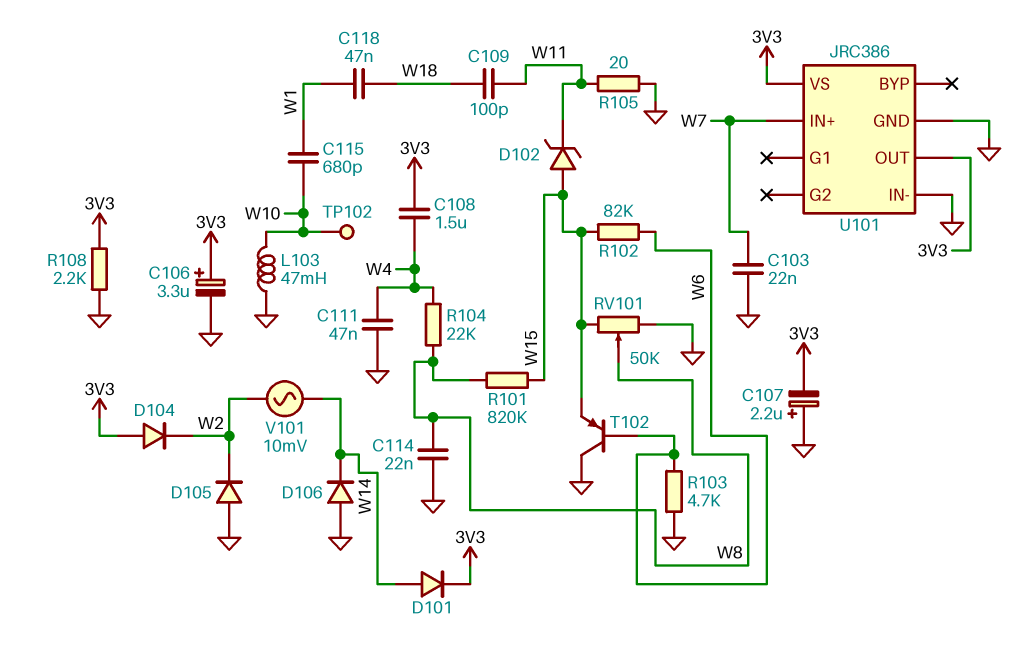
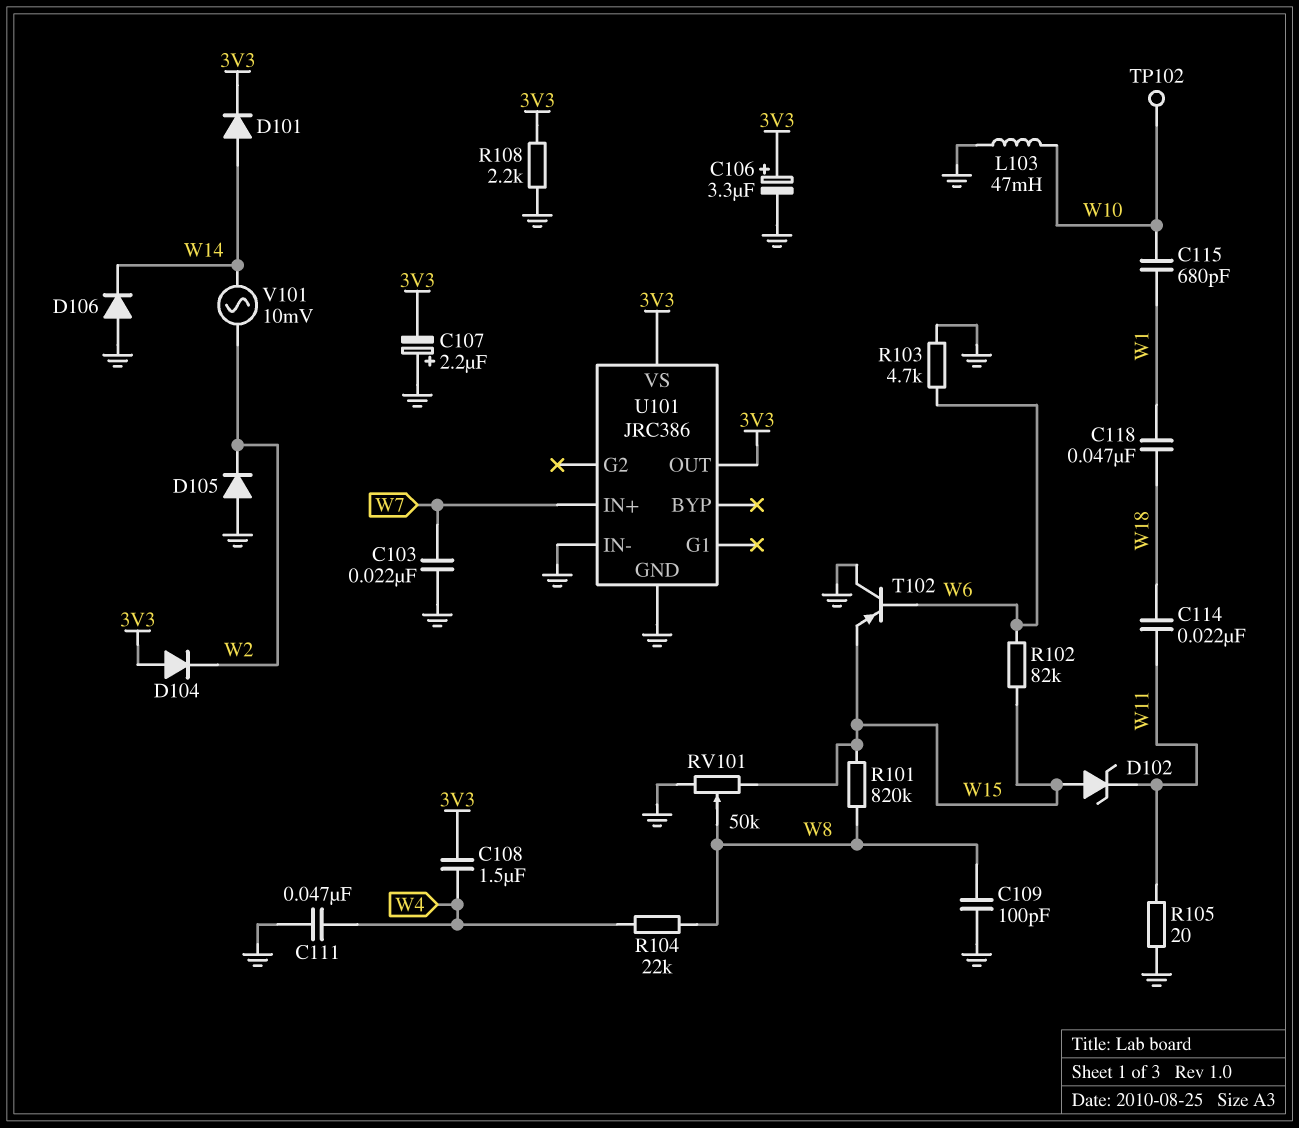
C109: 100pF (W11, W18) -> 100pF (GND, W8)
C114: 22nF (GND, W8) -> 22nF (W11, W18)

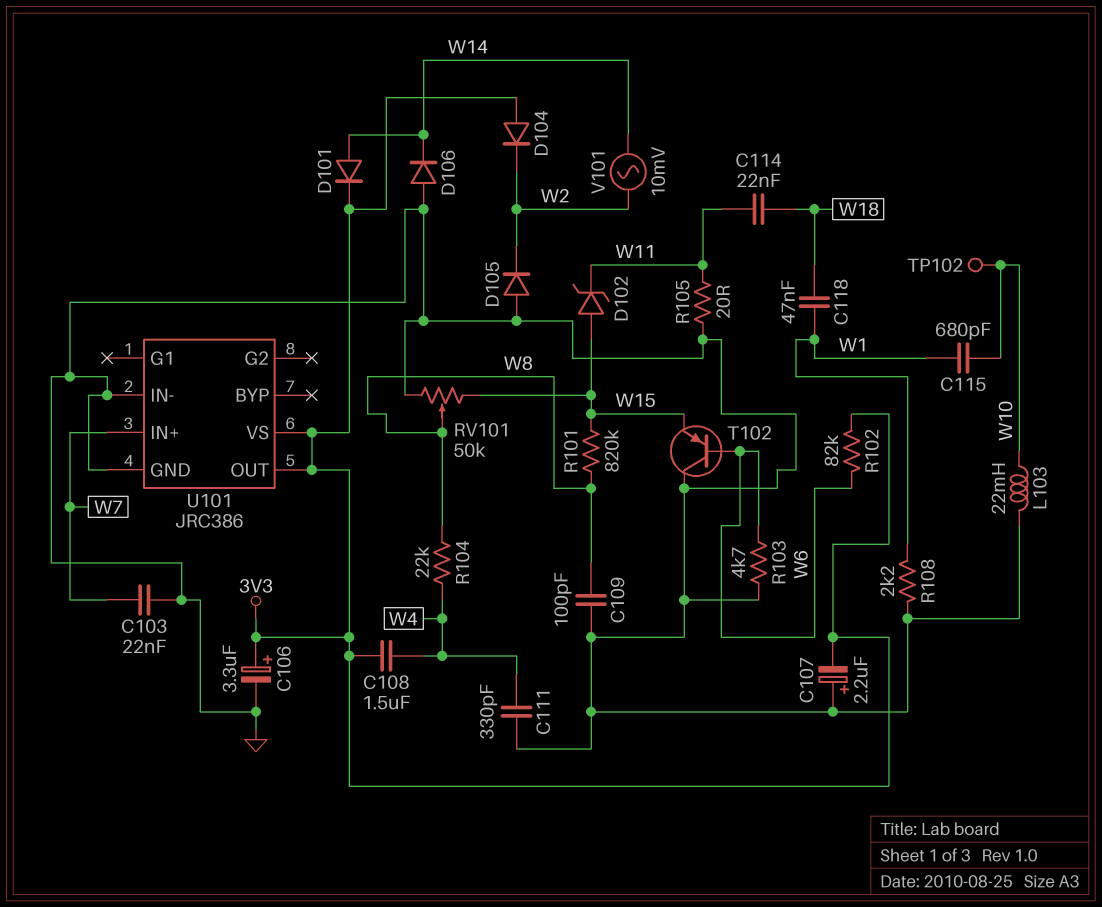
C111: 47nF (GND, W4) -> 330pF (GND, W4)
L103: 47mH (GND, W10) -> 22mH (GND, W10)
R102: 82k (W6, W15) -> 82k (3V3, W6)
R108: 2.2k (3V3, GND) -> 2.2k (GND, W1)

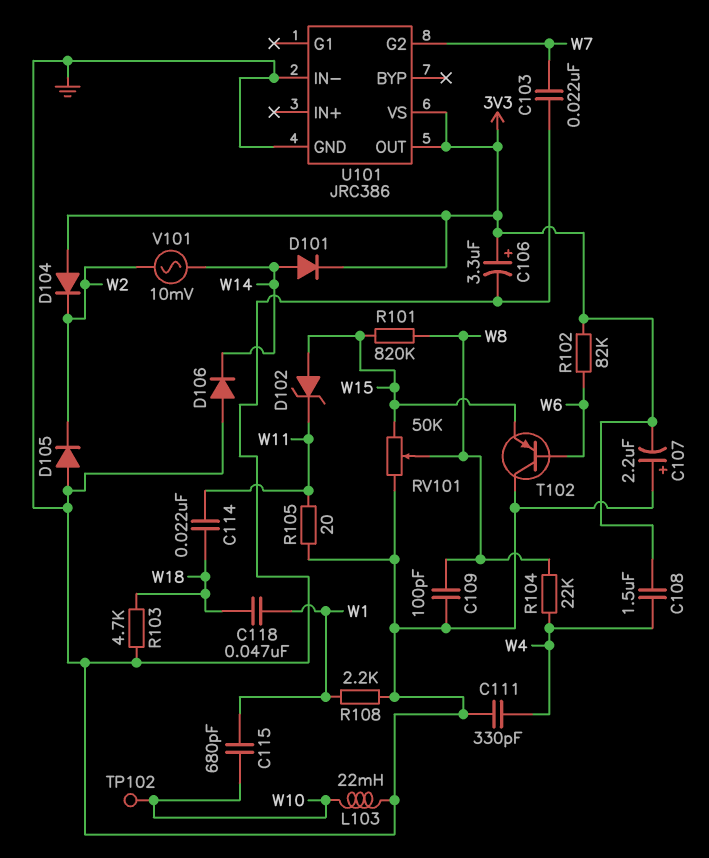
R103: 4.7k (GND, W6) -> 4.7k (GND, W18)
U101 pin G2: none -> W7
U101 pin IN+: W7 -> none

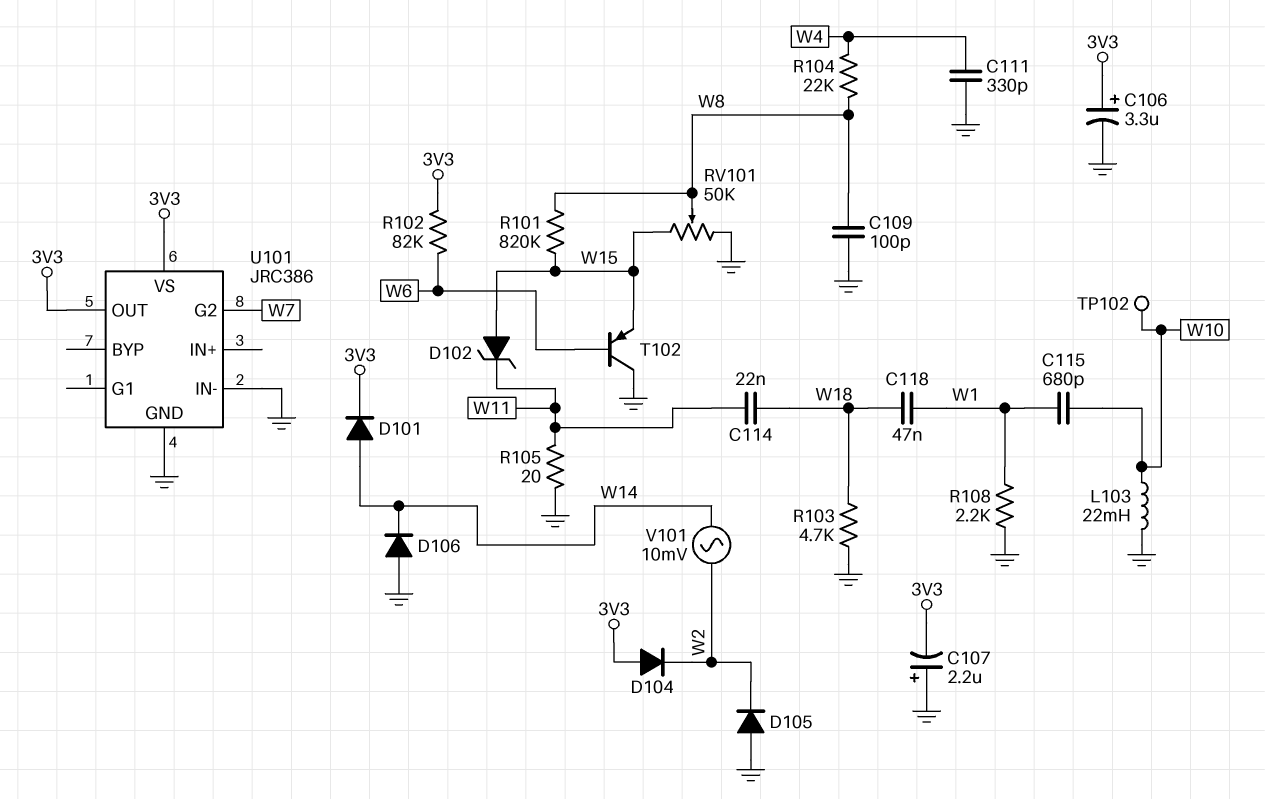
C103: 22nF (GND, W7) -> none
C108: 1.5uF (3V3, W4) -> none

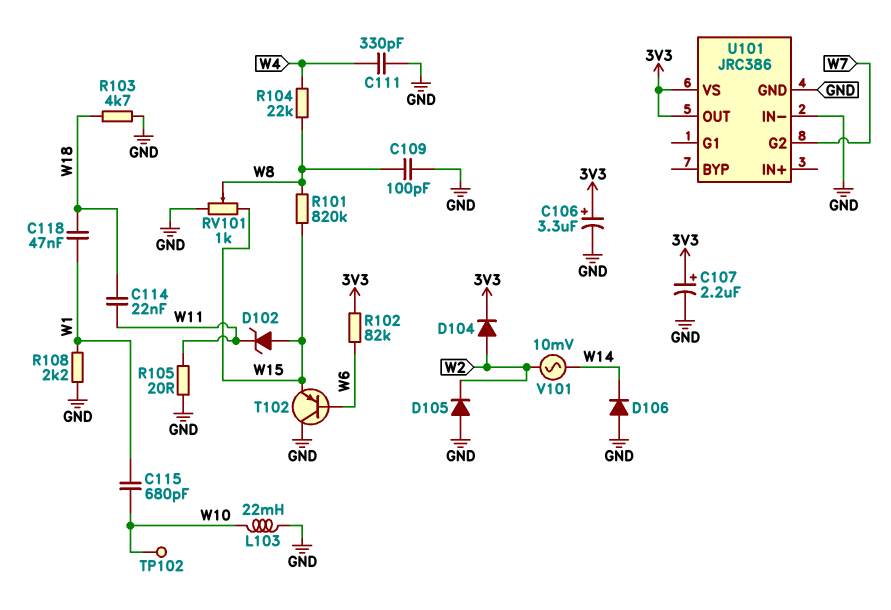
C107: 2.2uF (plus GND, minus 3V3) -> 2.2uF (plus 3V3, minus GND)
D101: diode (A W14, K 3V3) -> none
D104: diode (A 3V3, K W2) -> diode (A W2, K 3V3)
RV101: 50k (GND, W15, wiper W8) -> 1k (GND, W15, wiper W8)

